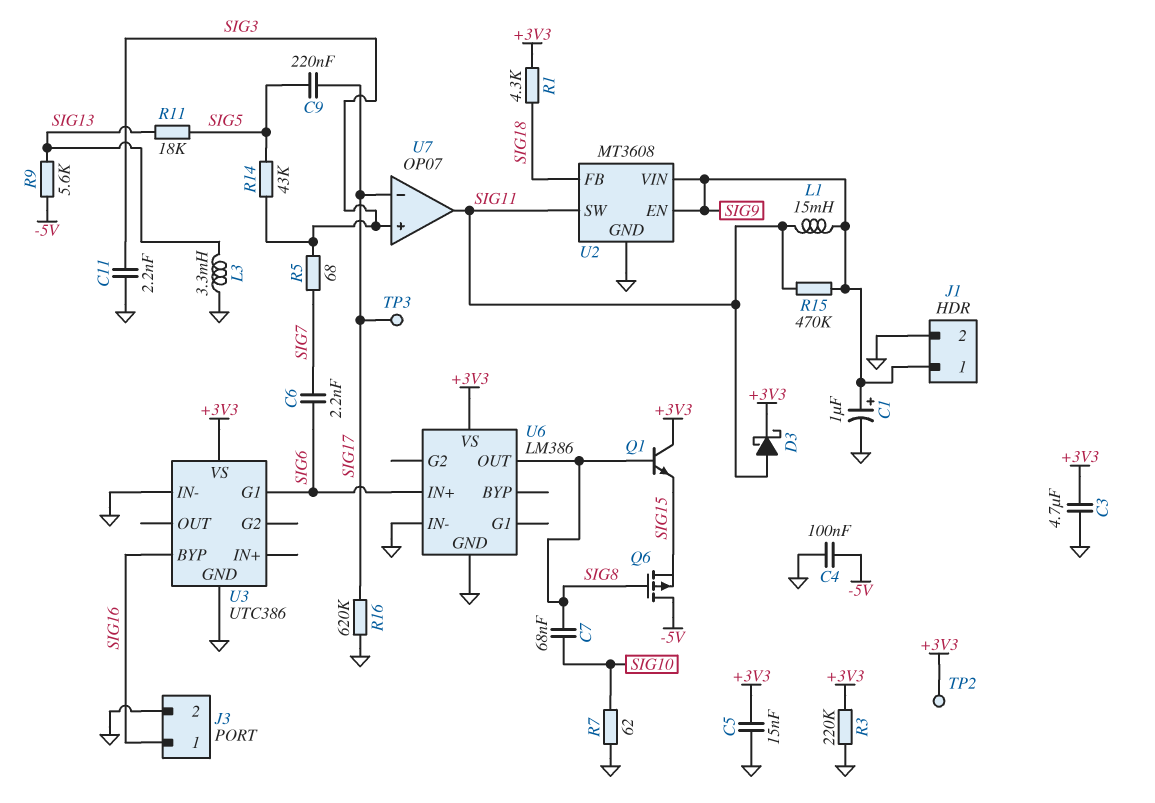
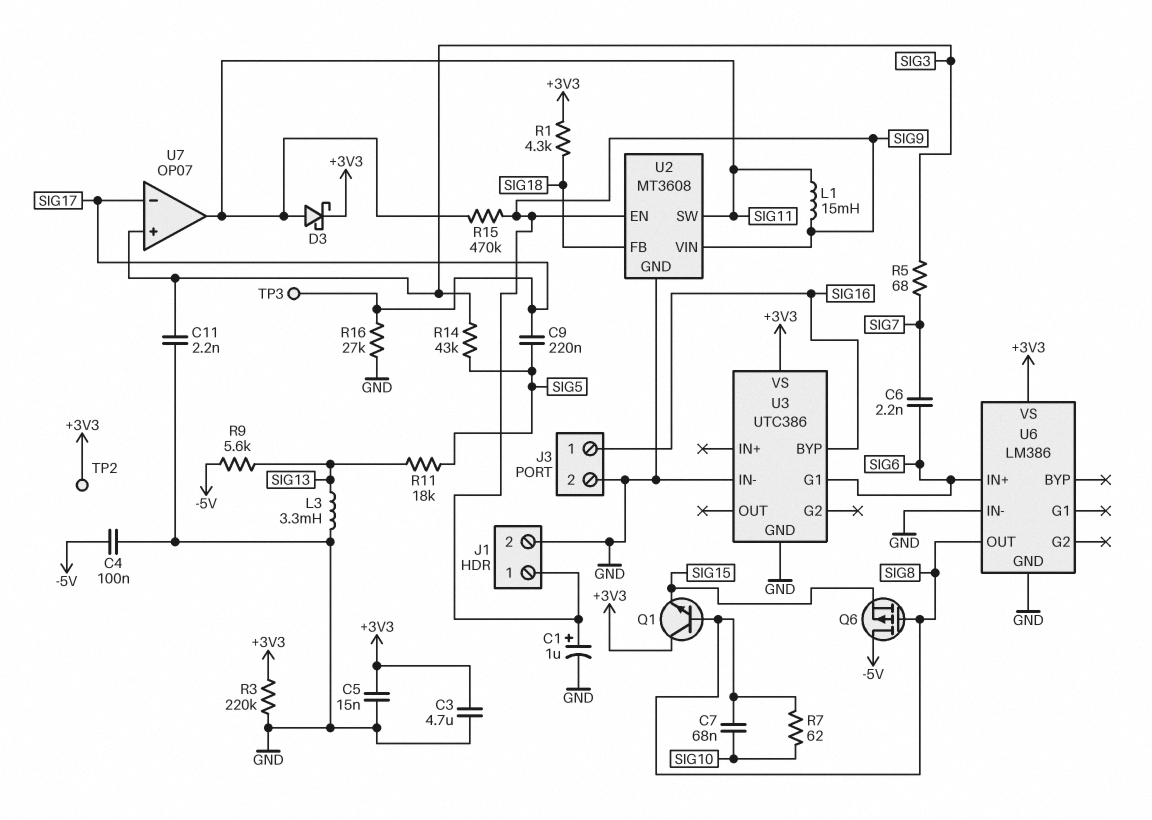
R7: 62 (GND, SIG10) -> 62 (SIG8, SIG10)
R16: 620k (GND, SIG17) -> 27k (GND, SIG17)

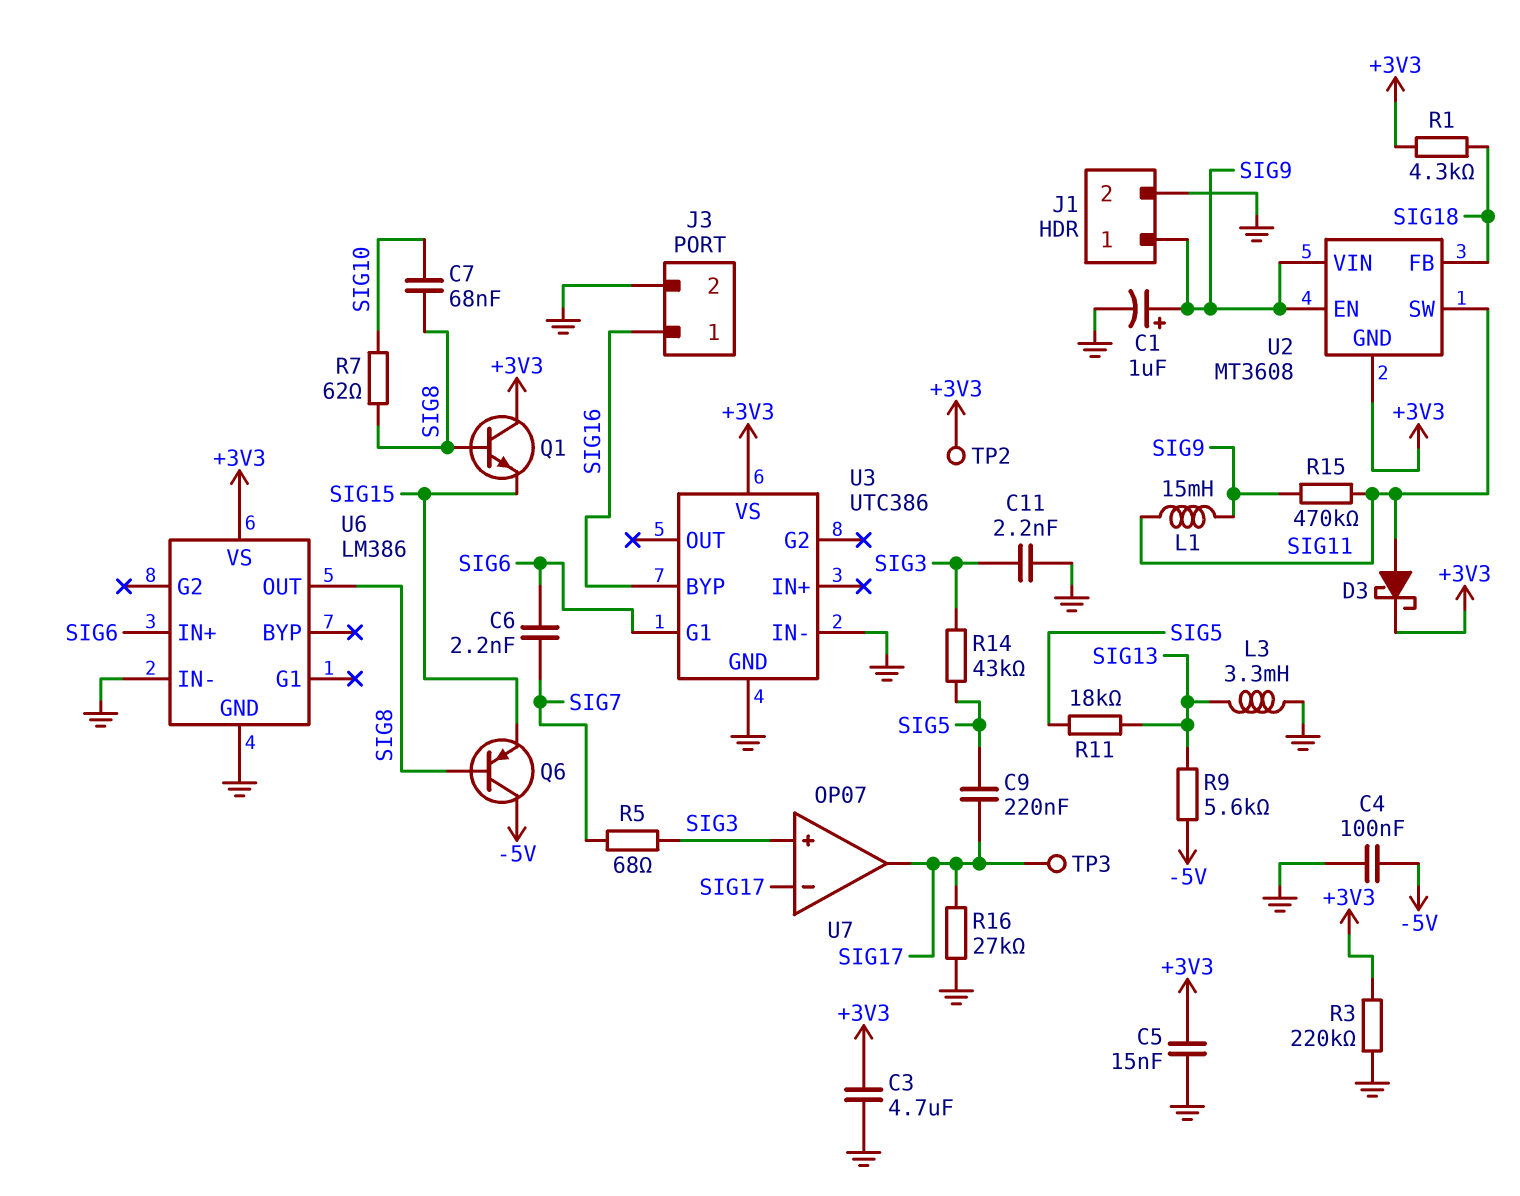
Q6: PMOS (G SIG8, D -5V, S SIG15) -> PNP (B SIG8, C -5V, E SIG15)
U2 pin GND: GND -> +3V3
U7 pin out: SIG11 -> SIG17

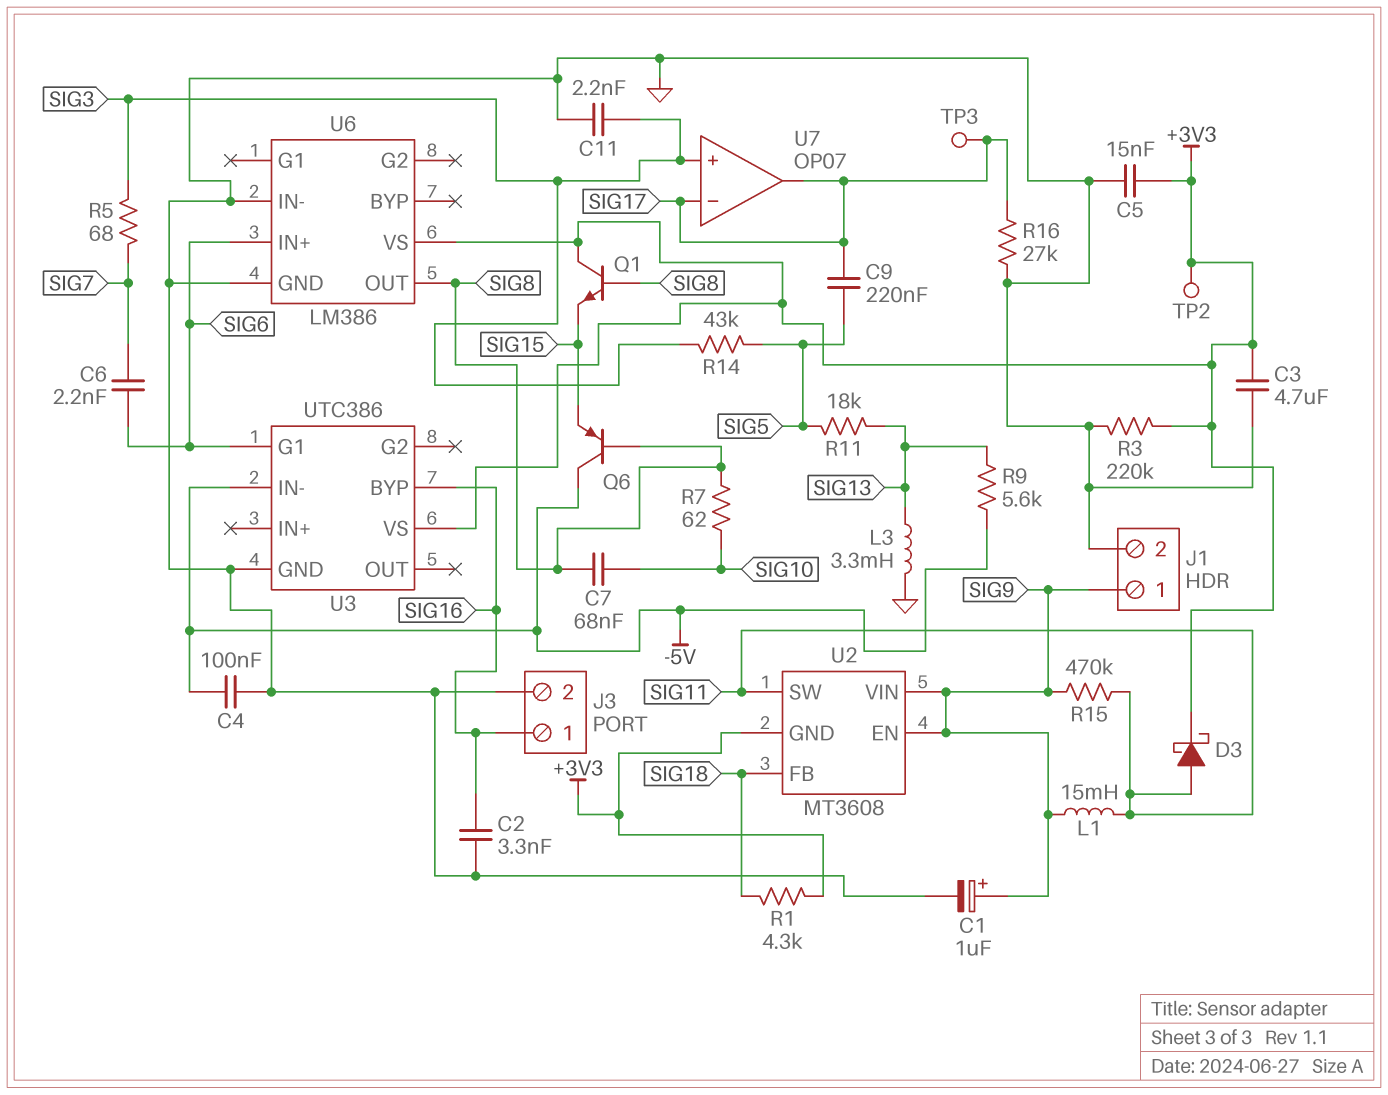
C2: none -> 3.3nF (GND, SIG16)
U3 pin IN-: GND -> -5V

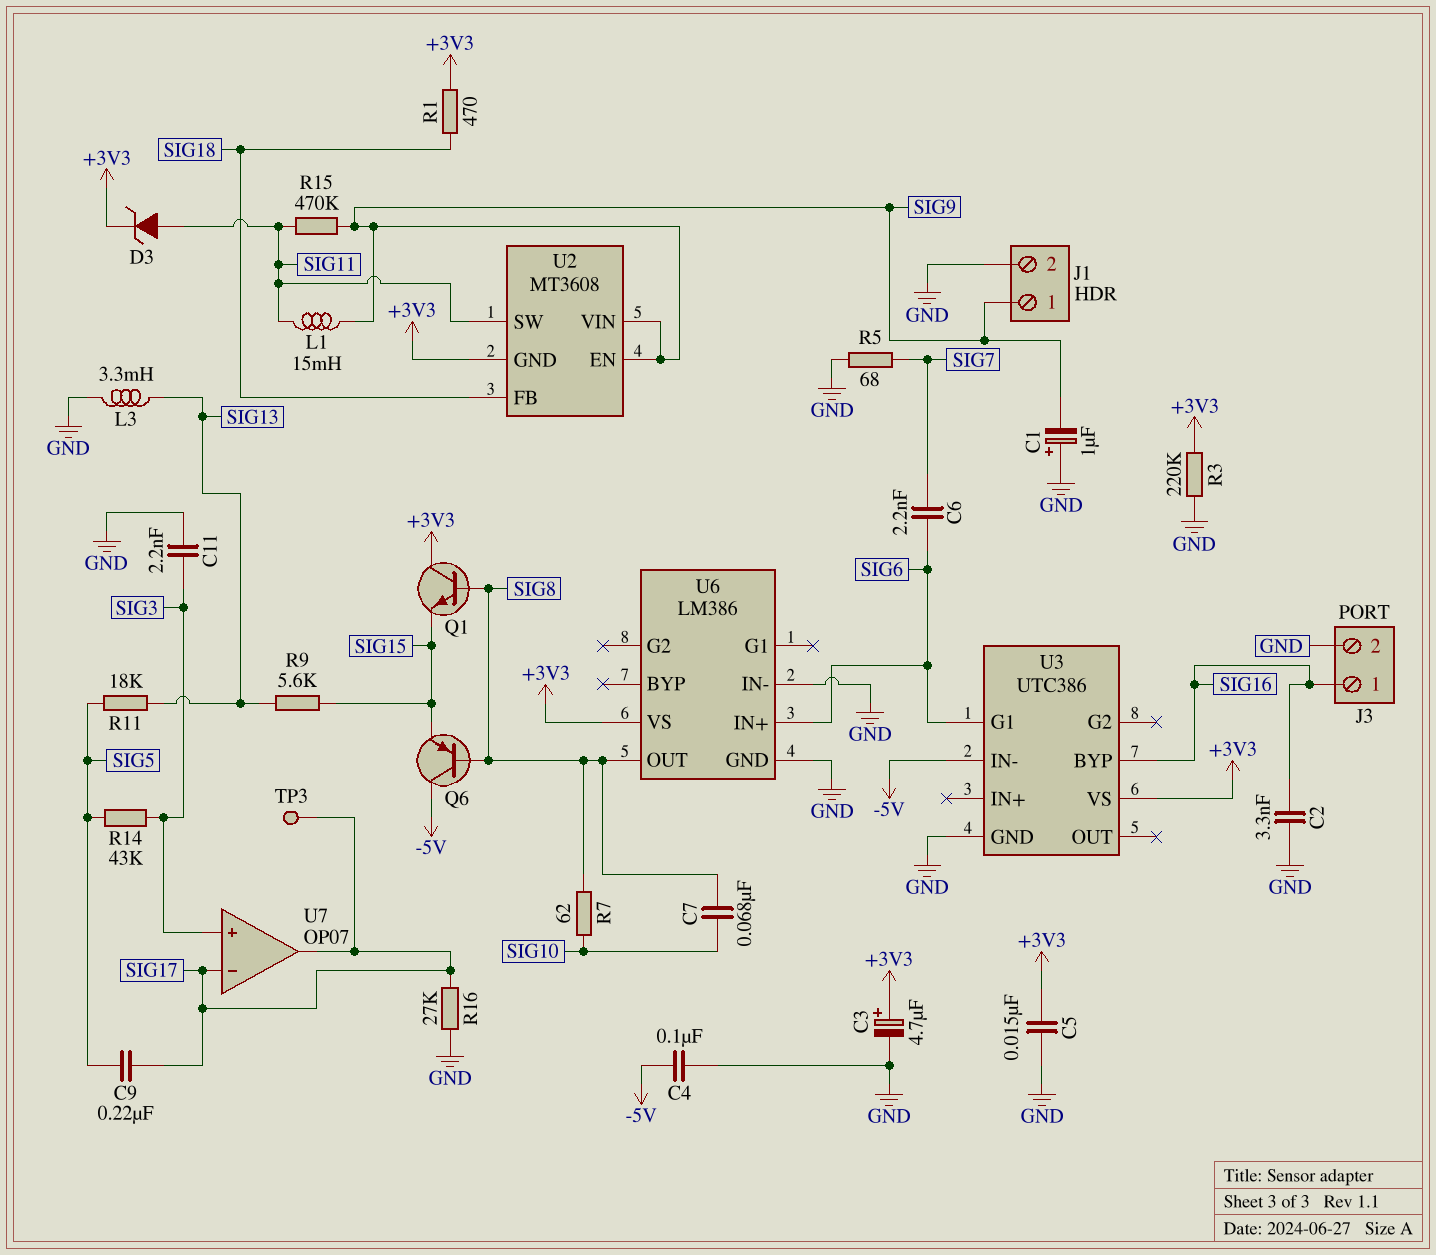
C1: 1uF (plus SIG9, minus GND) -> 1uF (plus GND, minus SIG9)
C3: 4.7uF (+3V3, GND) -> 4.7uF (plus +3V3, minus GND)
D3: schottky (A SIG11, K +3V3) -> zener (A SIG11, K +3V3)
R1: 4.3k (+3V3, SIG18) -> 470 (+3V3, SIG18)
R5: 68 (SIG3, SIG7) -> 68 (GND, SIG7)
R9: 5.6k (-5V, SIG13) -> 5.6k (SIG13, SIG15)
TP2: test point (+3V3) -> none

